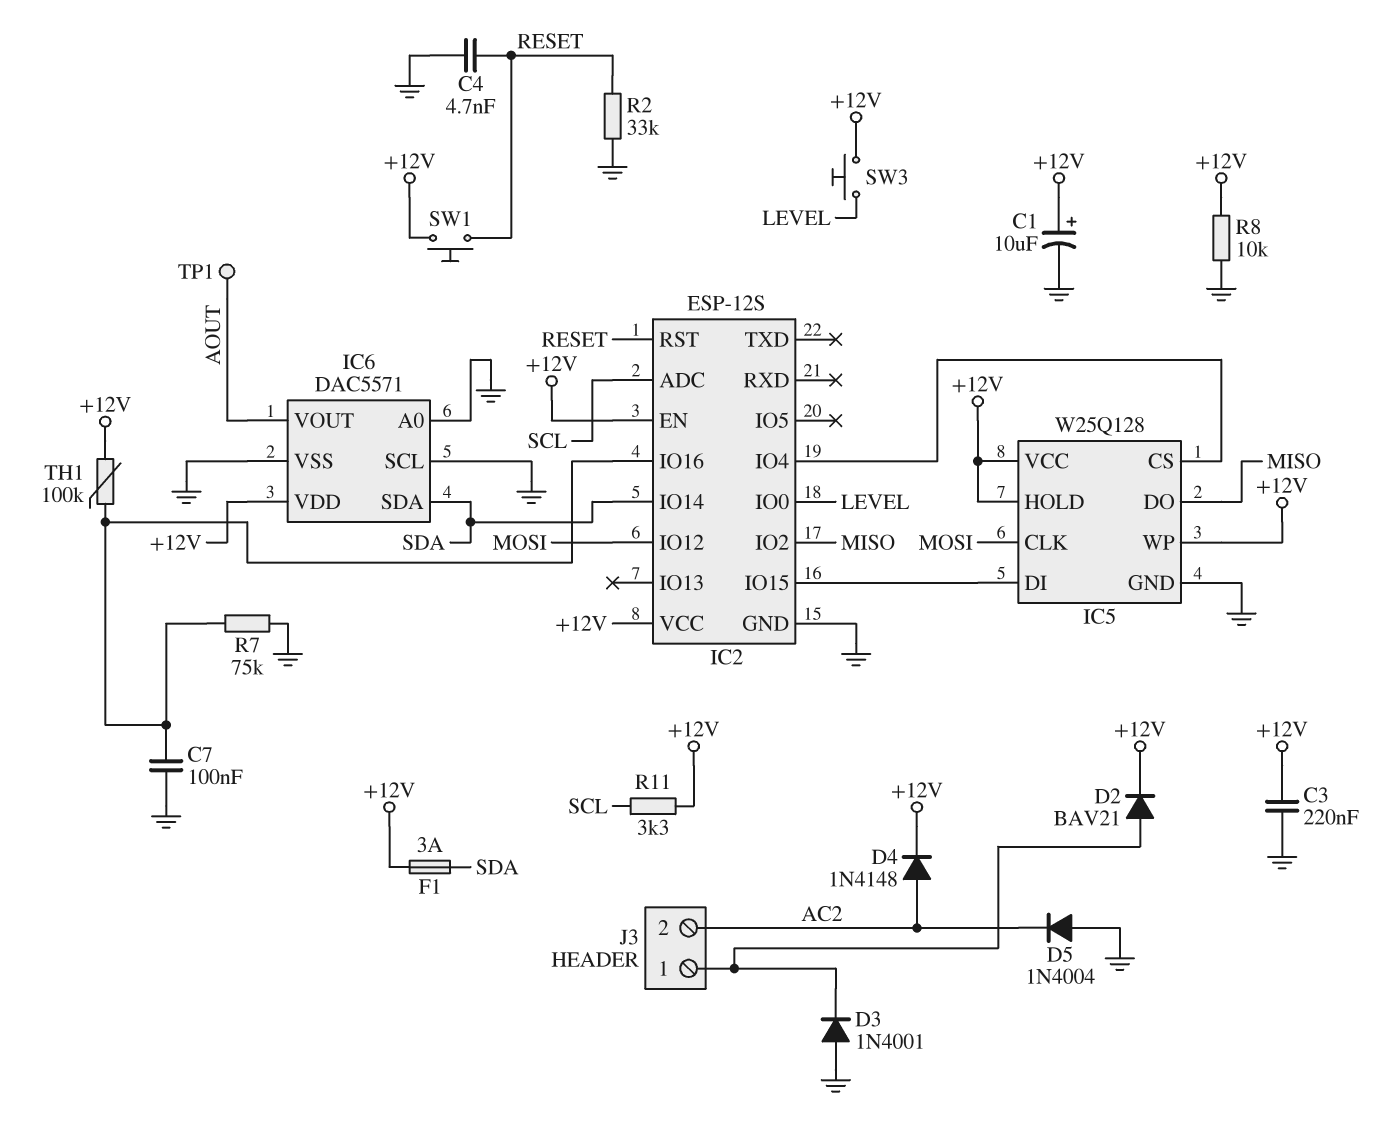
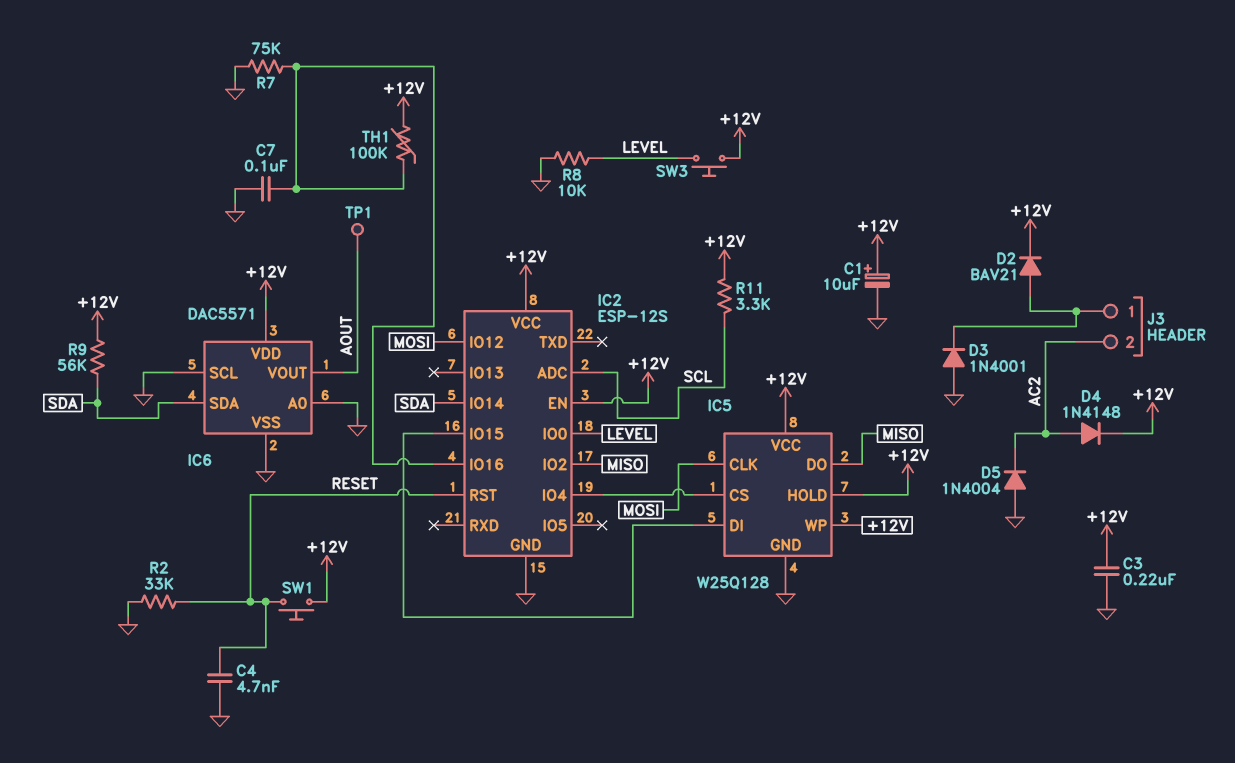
F1: 3A (+12V, SDA) -> none
R8: 10k (+12V, GND) -> 10k (GND, LEVEL)
R9: none -> 56k (+12V, SDA)

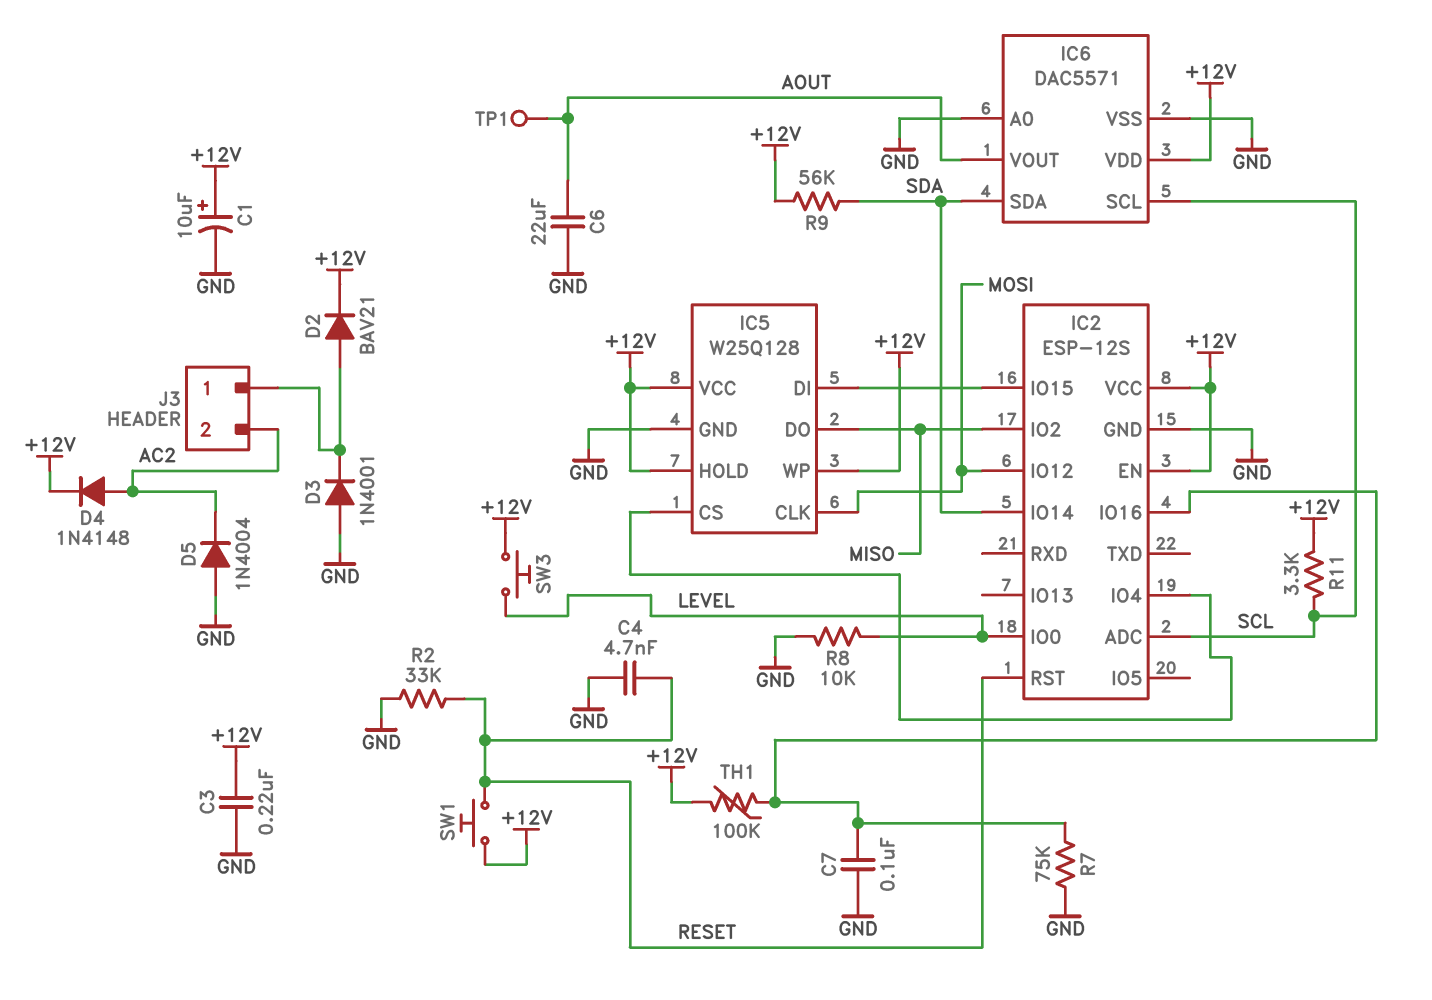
C6: none -> 22uF (AOUT, GND)
IC6 pin SCL: GND -> SCL

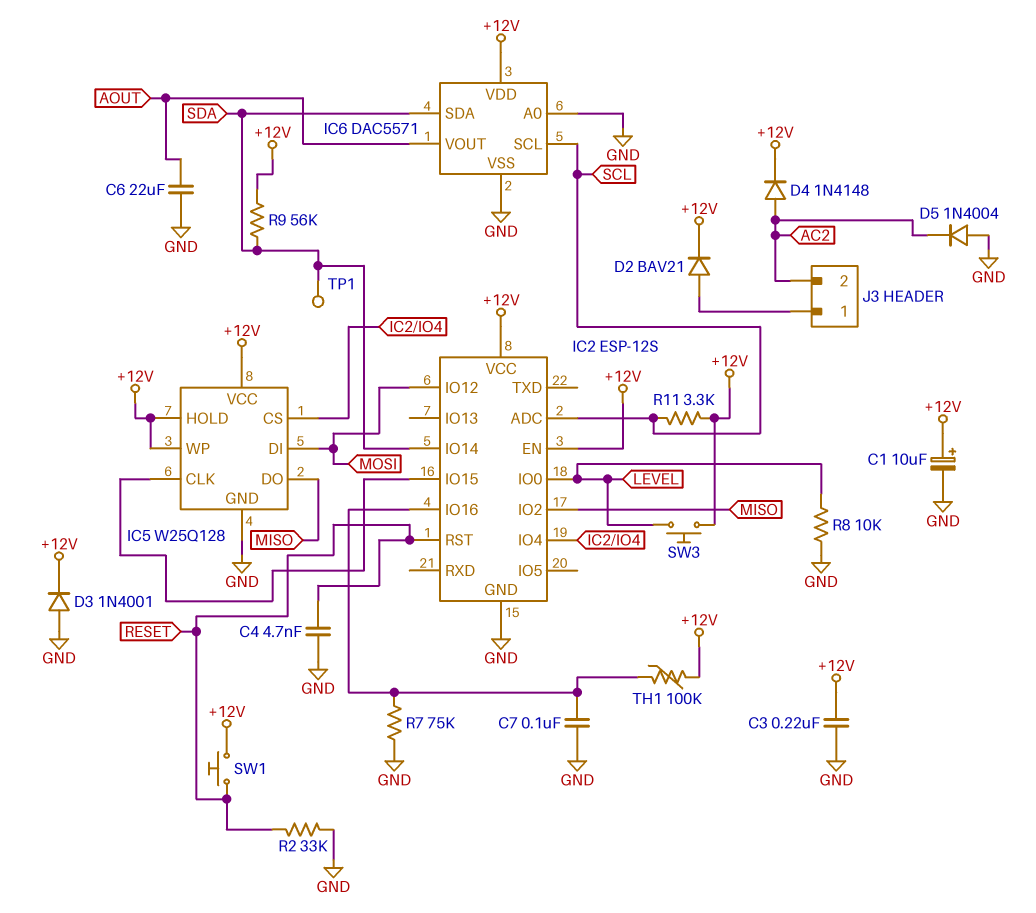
D3: diode 1N4001 (A GND, K J3/1) -> diode 1N4001 (A GND, K +12V)
IC5 pin CLK: MOSI -> IC2/IO15
IC5 pin DI: IC2/IO15 -> MOSI
TP1: test point (AOUT) -> test point (SDA)

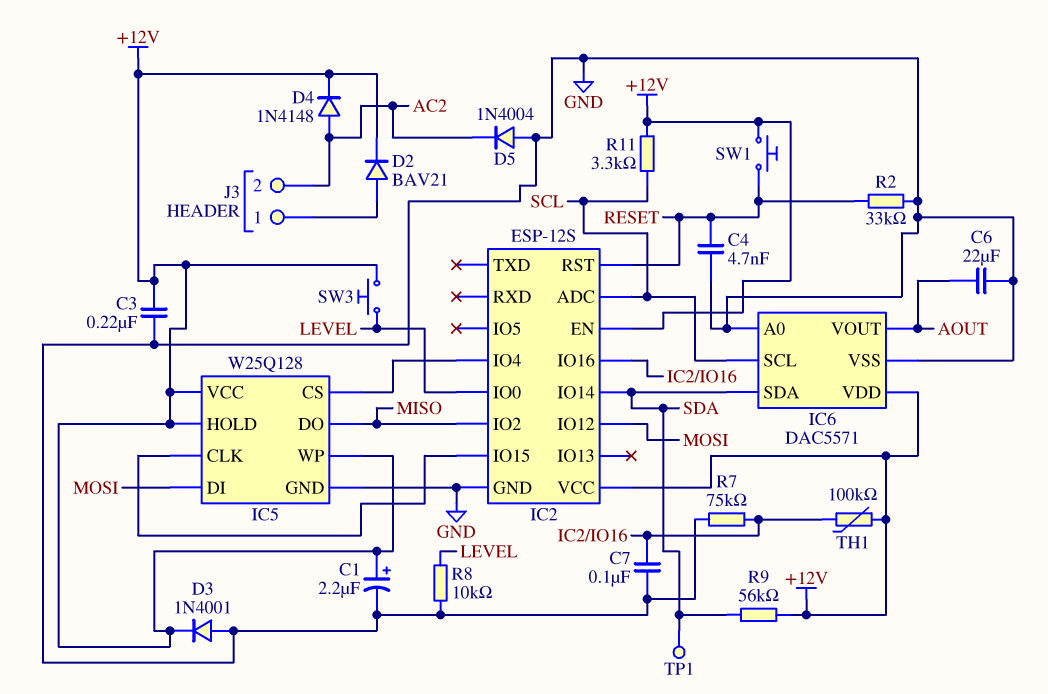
C1: 10uF (plus +12V, minus GND) -> 2.2uF (plus +12V, minus GND)

